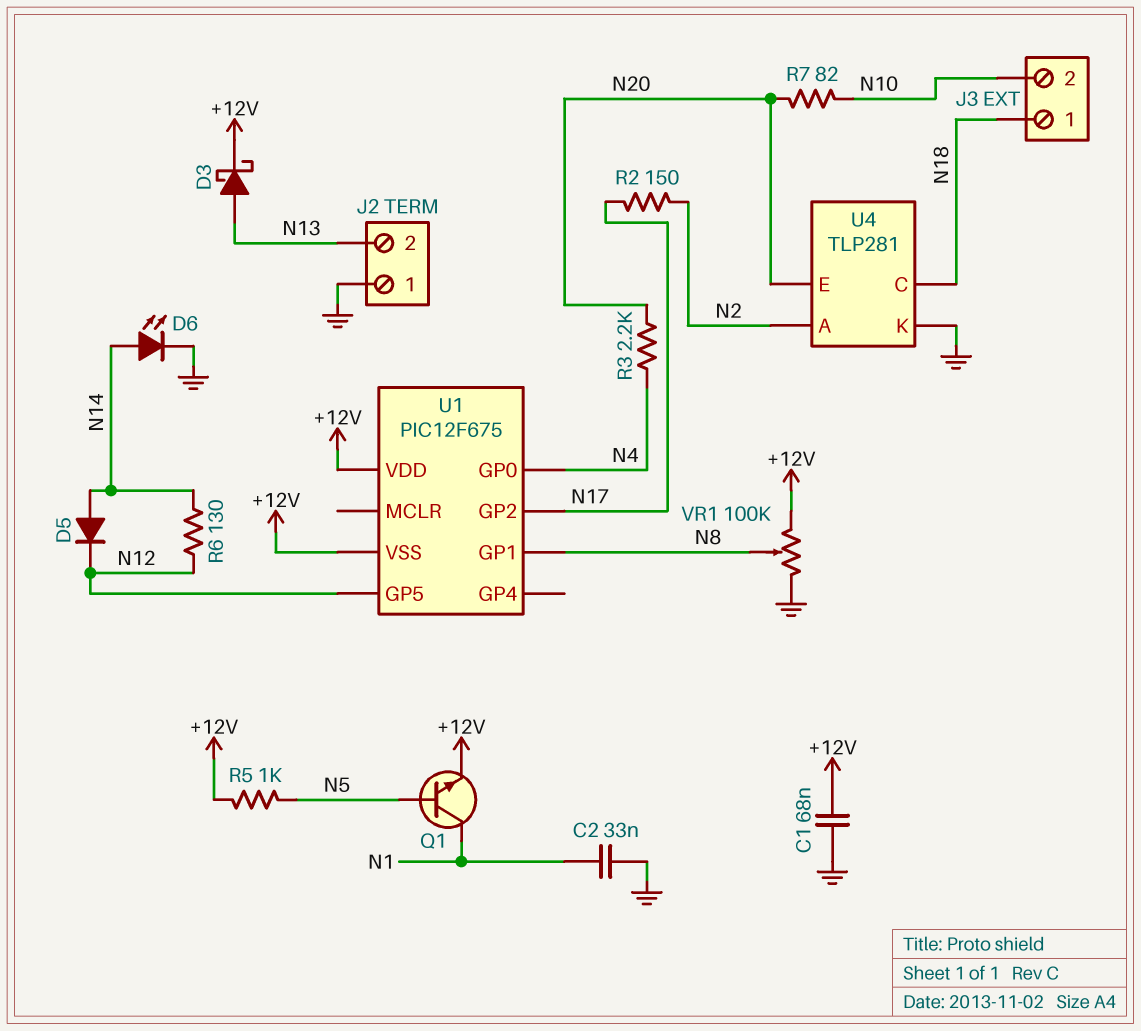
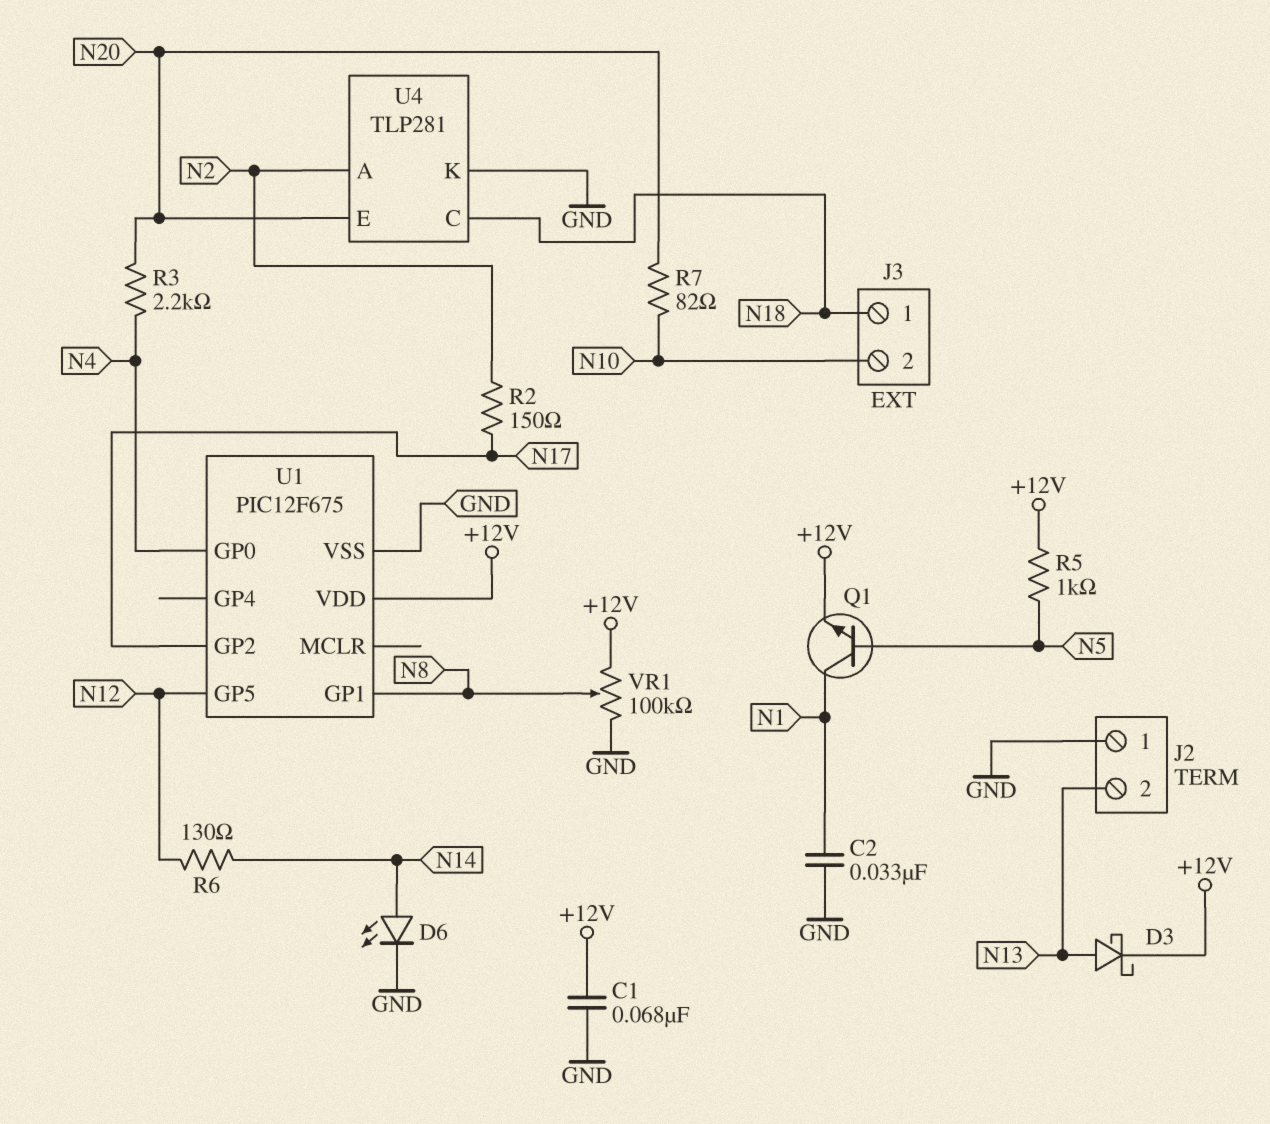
D5: diode (A N14, K N12) -> none
U1 pin VSS: +12V -> GND

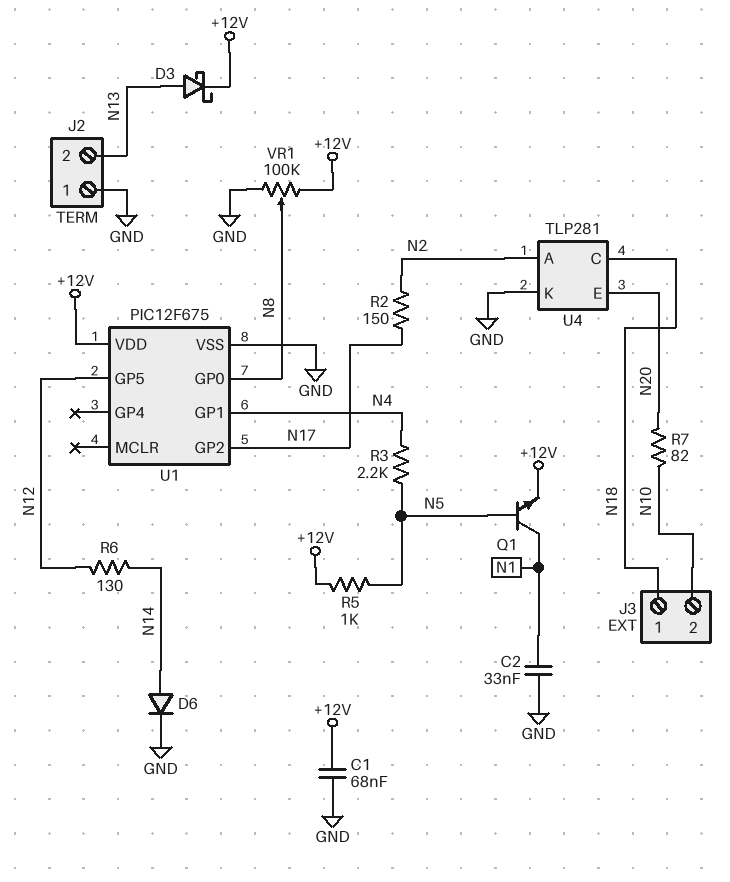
D6: LED (A N14, K GND) -> diode (A N14, K GND)
R3: 2.2k (N4, N20) -> 2.2k (N4, N5)
U1 pin GP0: N4 -> N8
U1 pin GP1: N8 -> N4

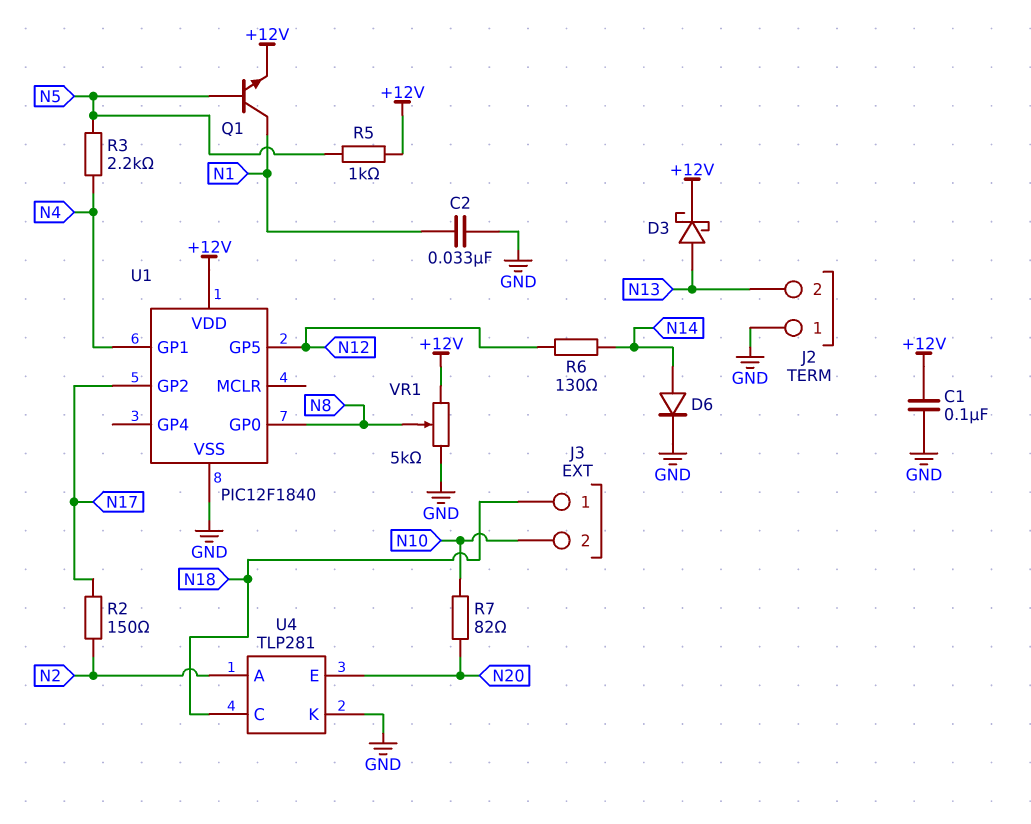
C1: 68nF (+12V, GND) -> 100nF (+12V, GND)
U1: PIC12F675 -> PIC12F1840
VR1: 100k (+12V, GND, wiper N8) -> 5k (+12V, GND, wiper N8)

